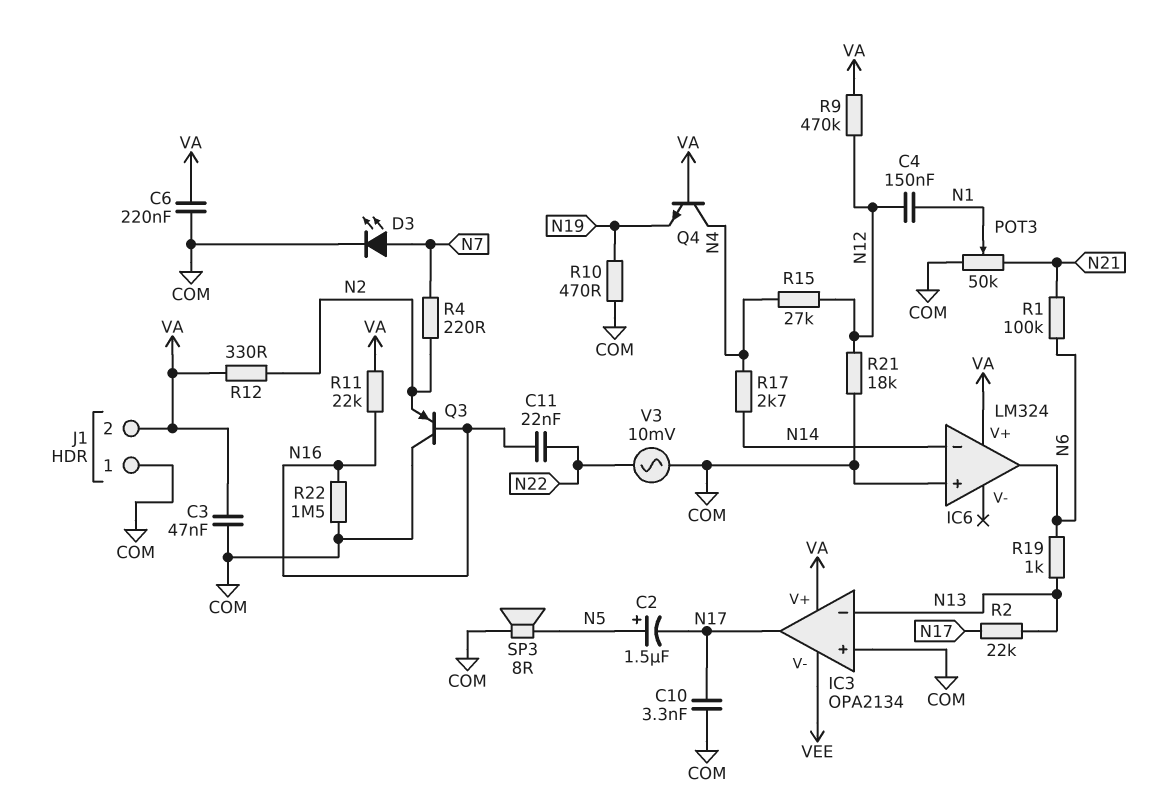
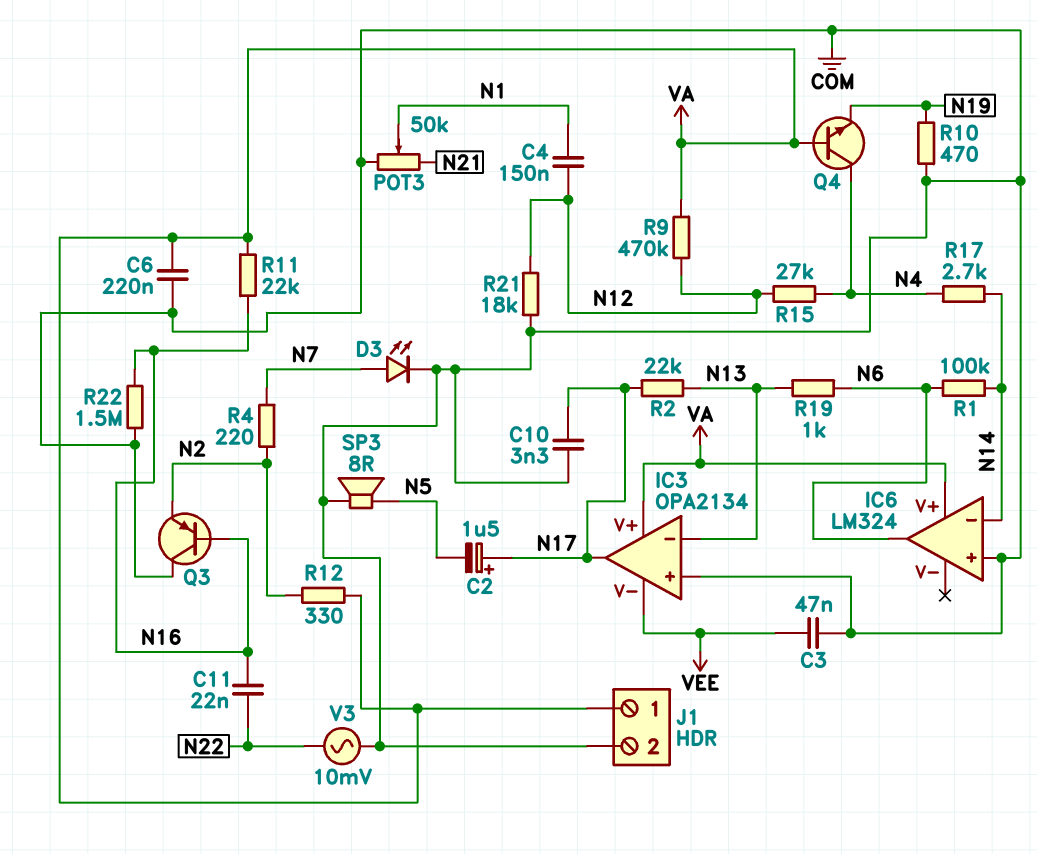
C2: 1.5uF (plus N5, minus N17) -> 1.5uF (plus N17, minus N5)
C3: 47nF (COM, VA) -> 47nF (COM, VEE)
J1 pin 1: COM -> VA
J1 pin 2: VA -> COM
R1: 100k (N6, N21) -> 100k (N6, N14)

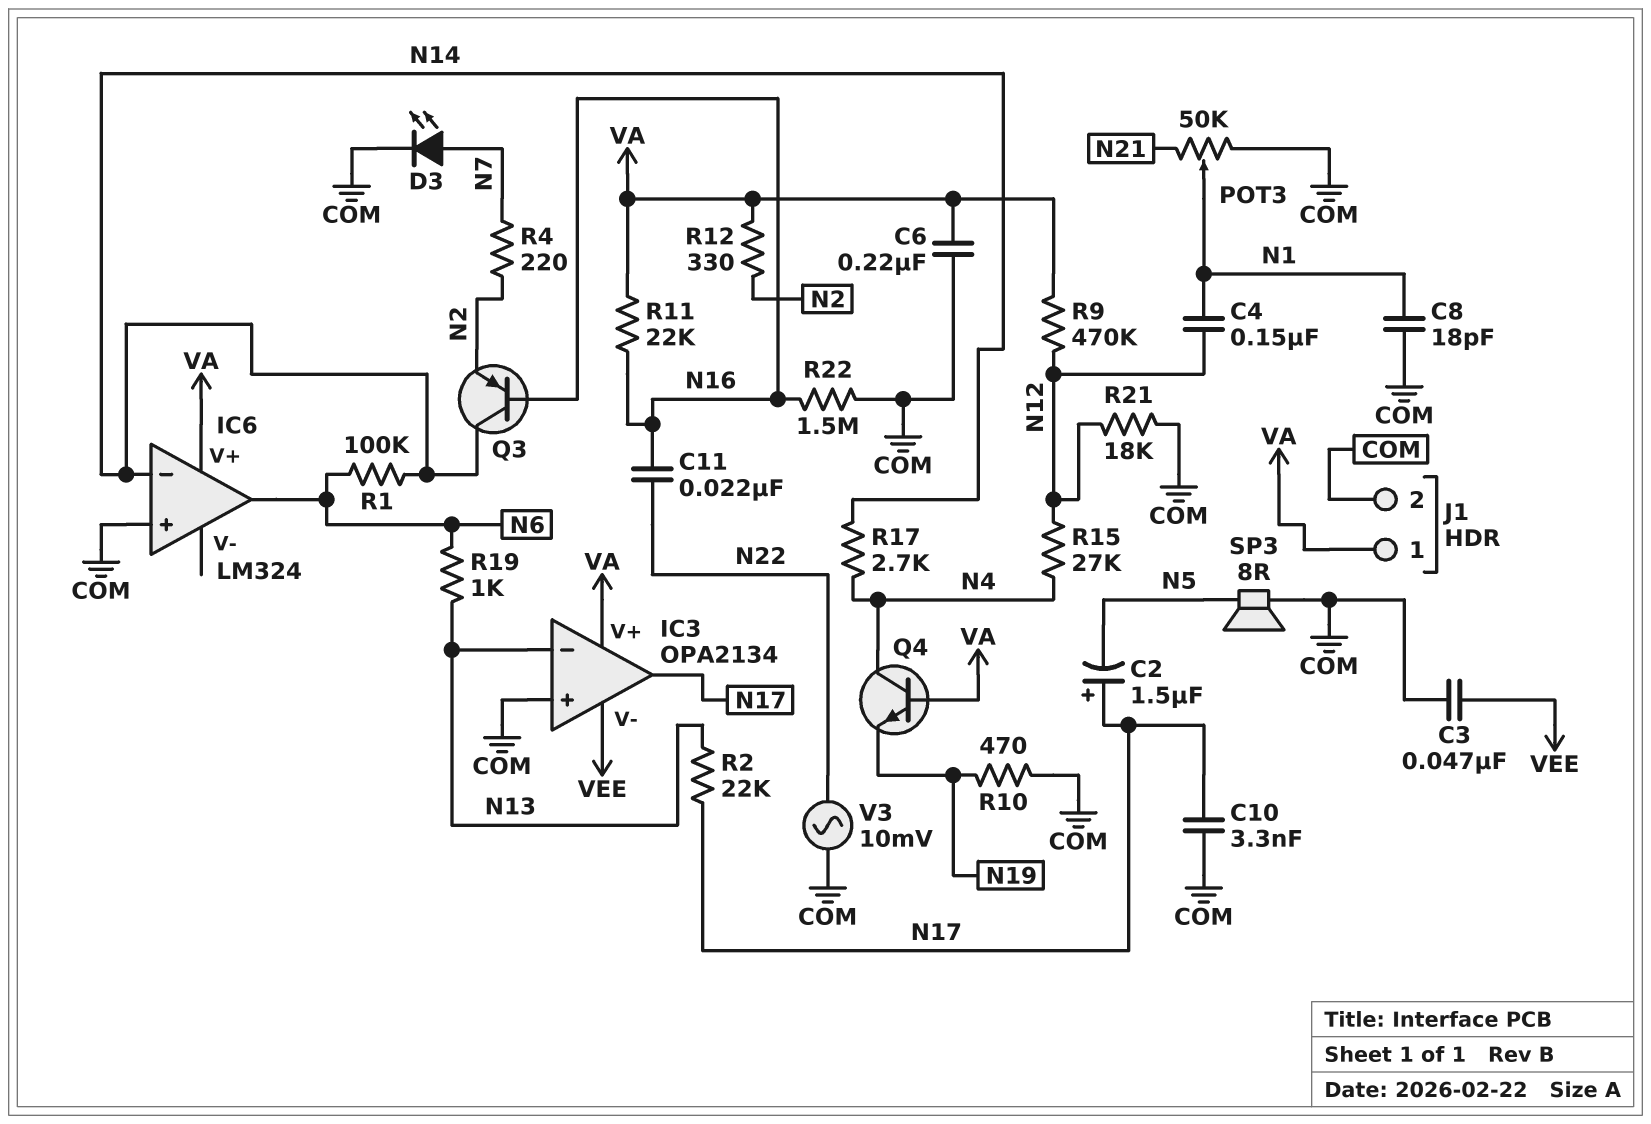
C8: none -> 18pF (COM, N1)
Q3: PNP (B N16, C COM, E N2) -> PNP (B N16, C N14, E N2)

